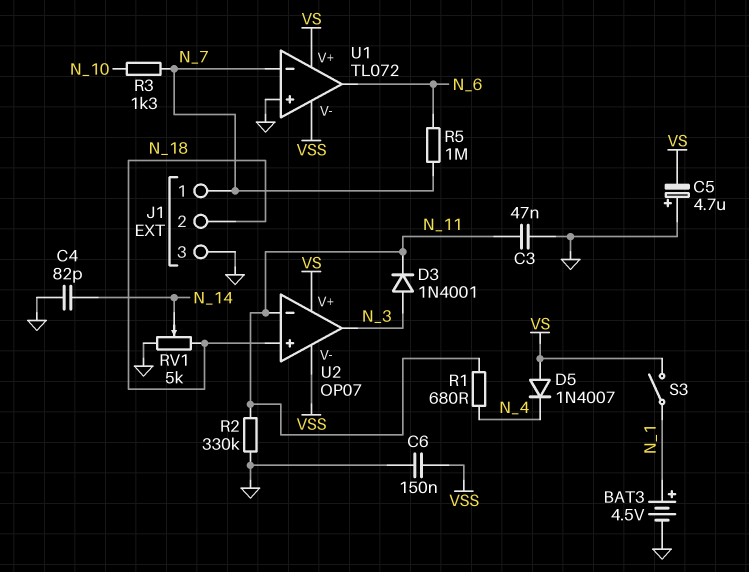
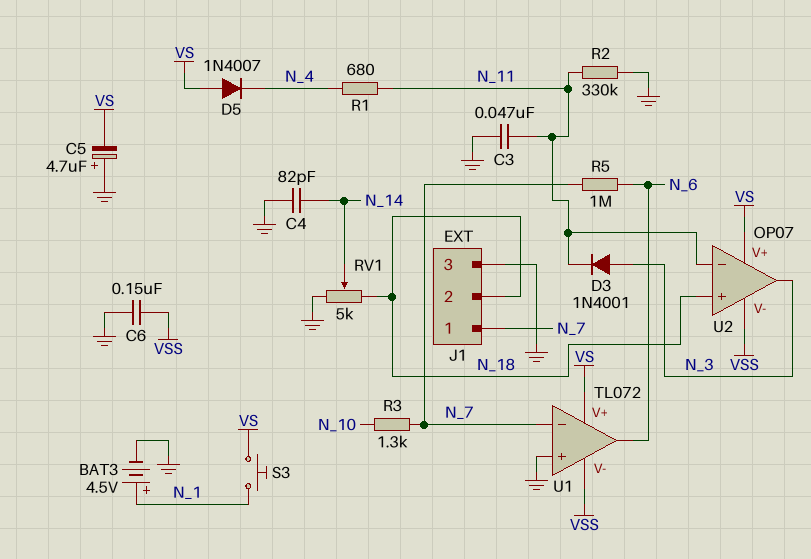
S3: switch (N_1, VS) -> button (N_1, VS)

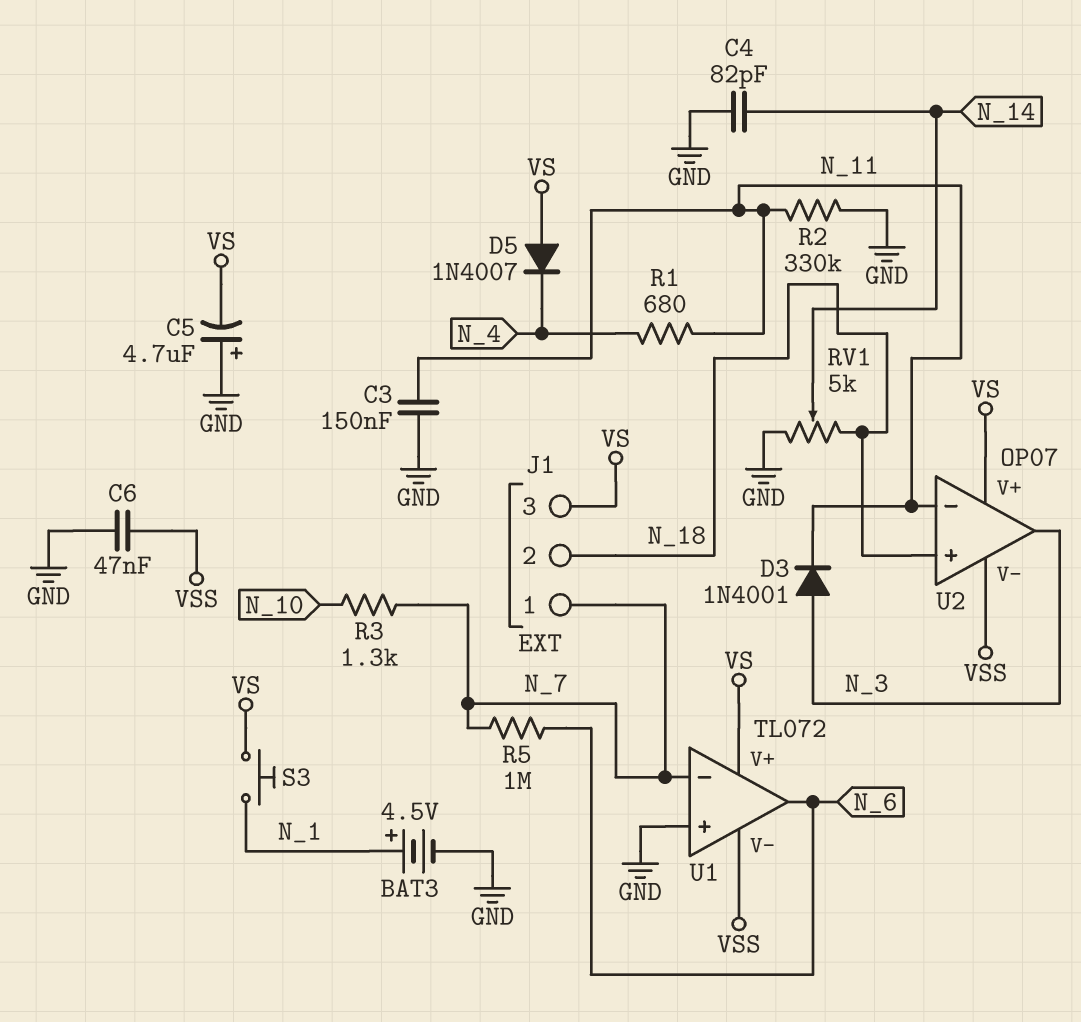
C3: 47nF (GND, N_11) -> 150nF (GND, N_11)
C6: 150nF (GND, VSS) -> 47nF (GND, VSS)
J1 pin 3: GND -> VS

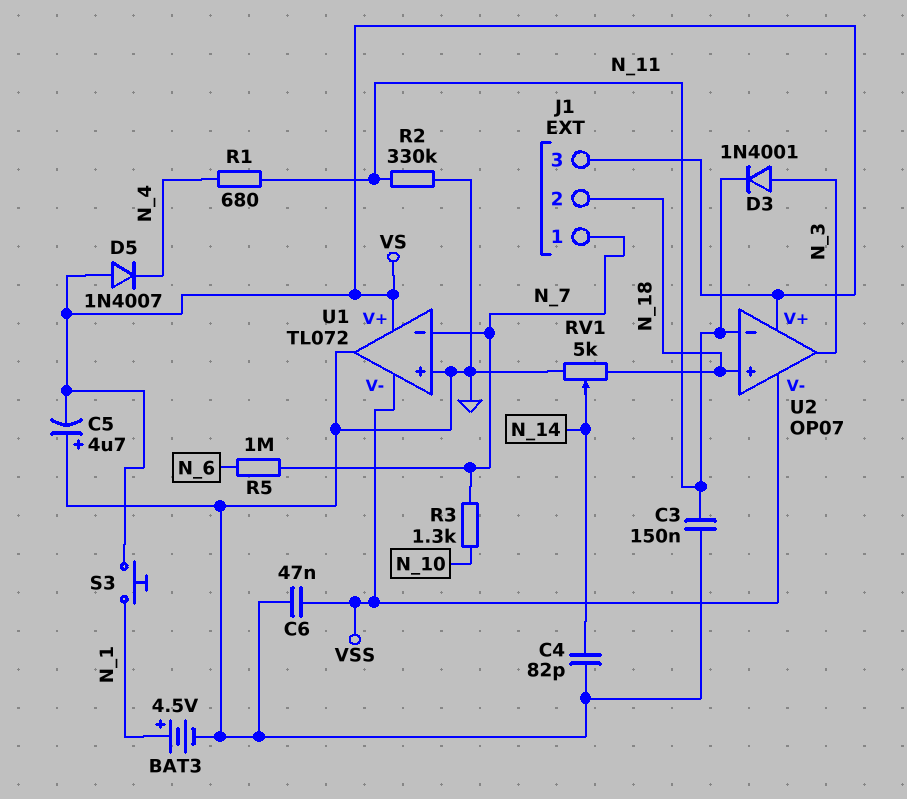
U1 pin out: N_6 -> GND

